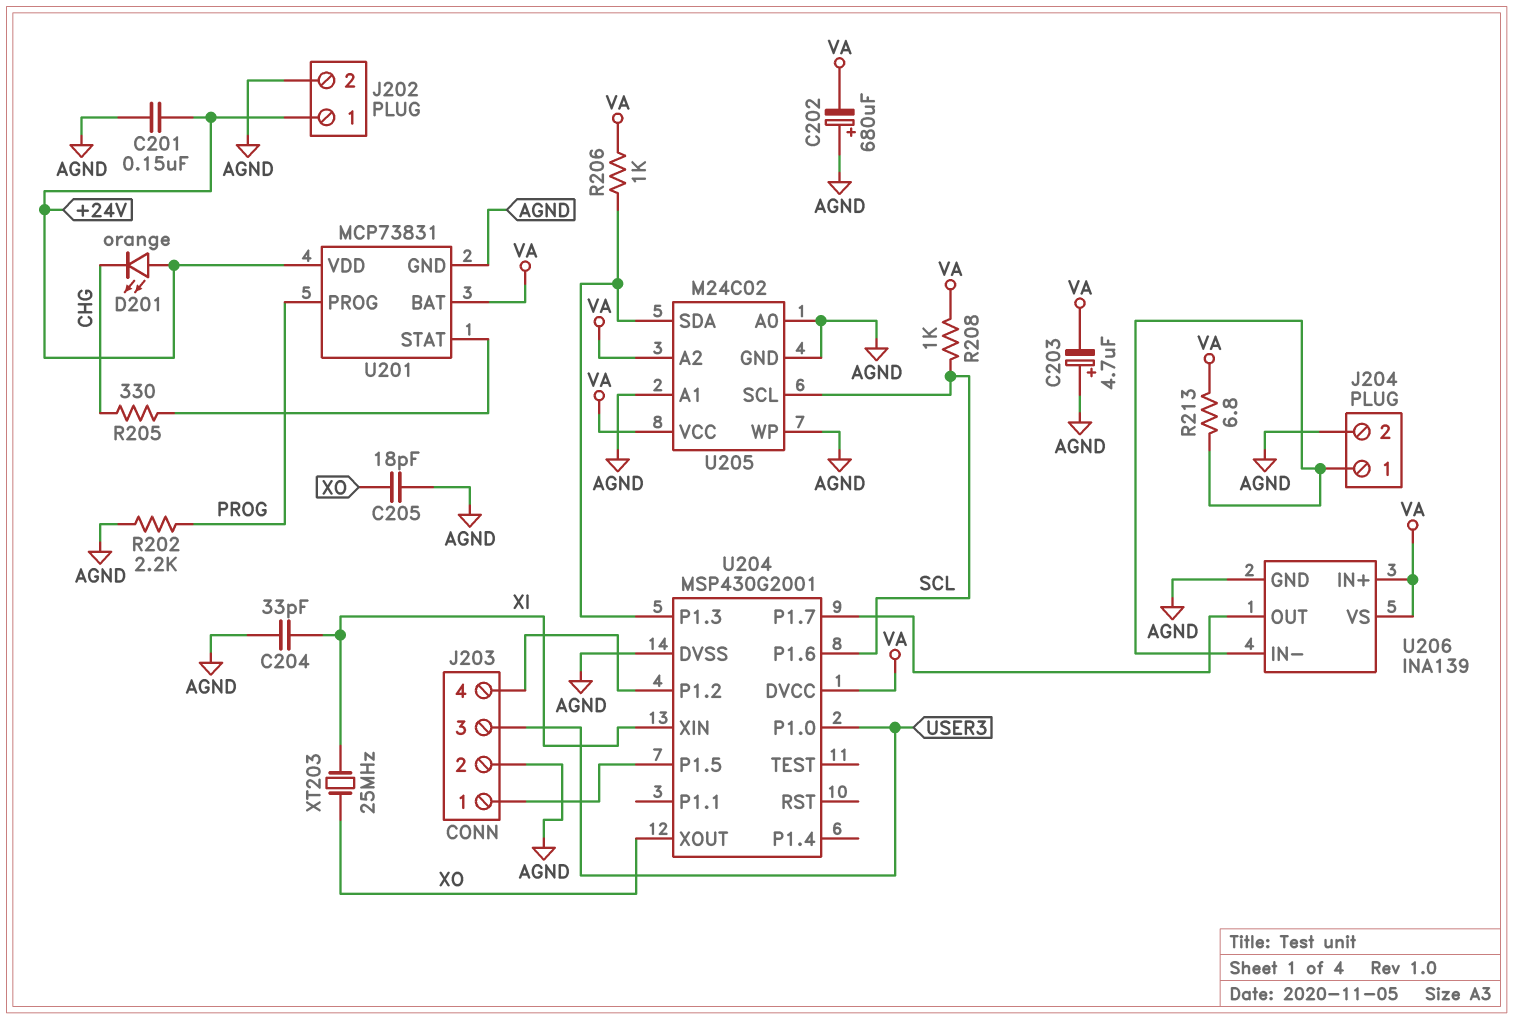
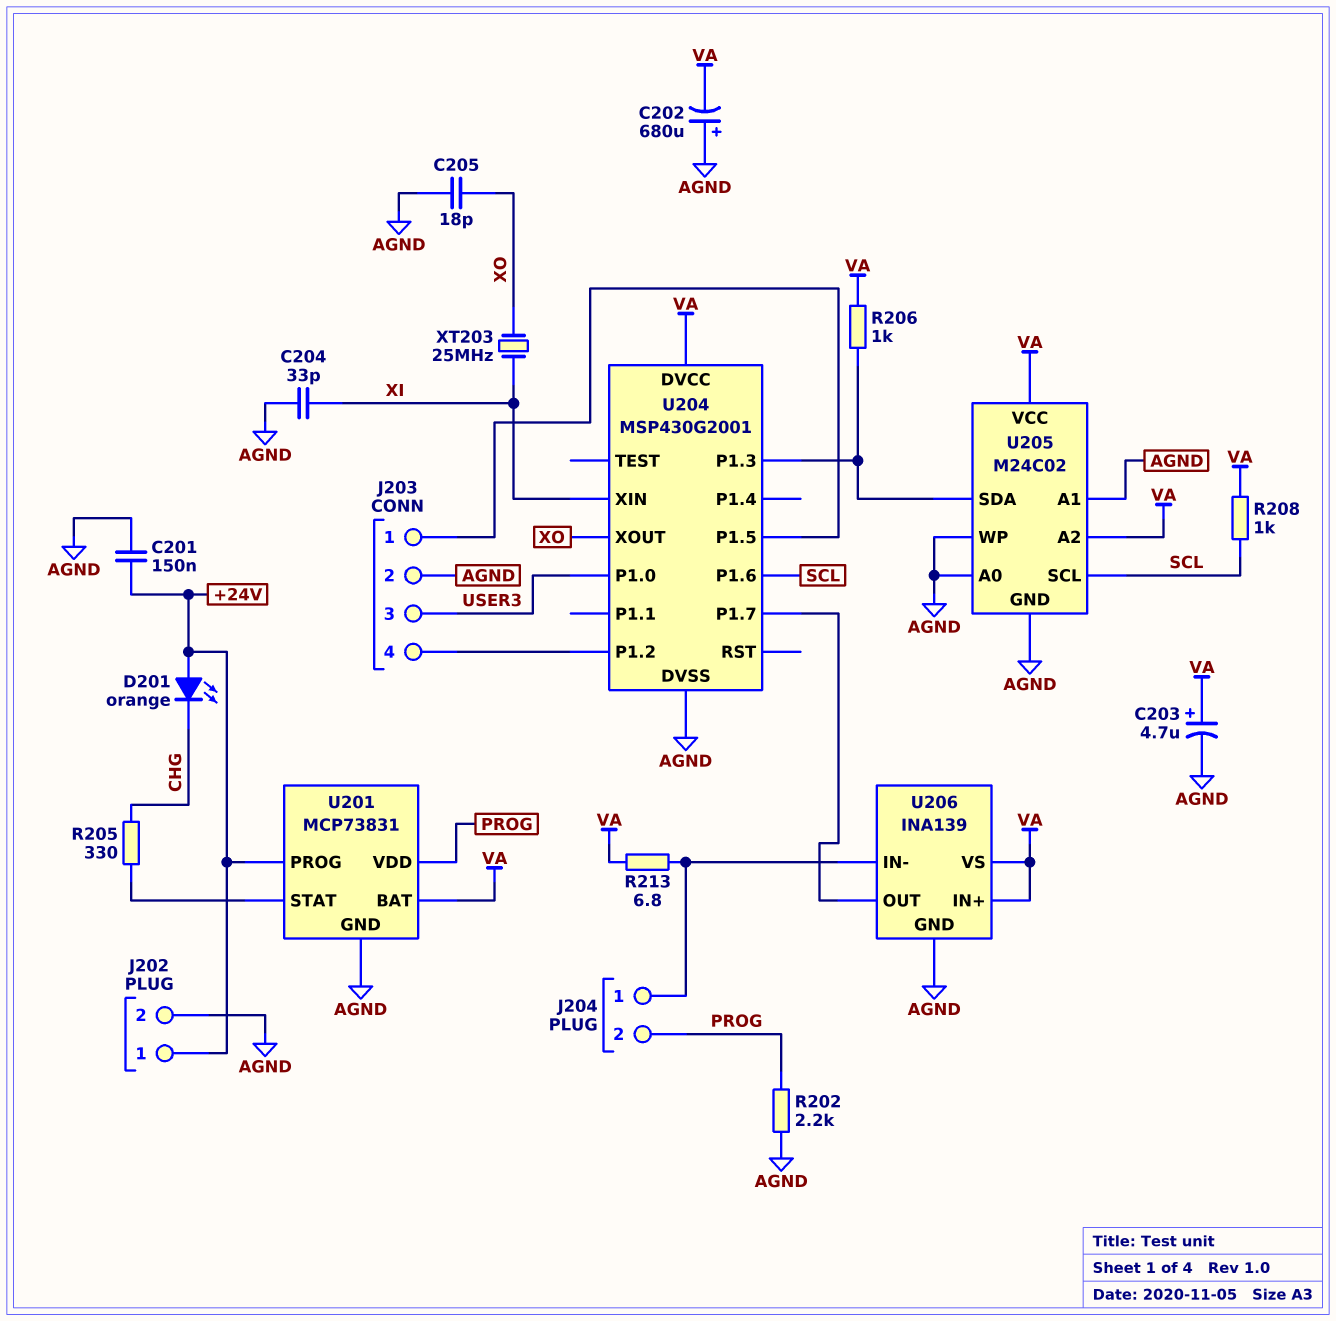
C203: 4.7uF (plus AGND, minus VA) -> 4.7uF (plus VA, minus AGND)
J204 pin 2: AGND -> PROG
U201 pin PROG: PROG -> +24V
U201 pin VDD: +24V -> PROG

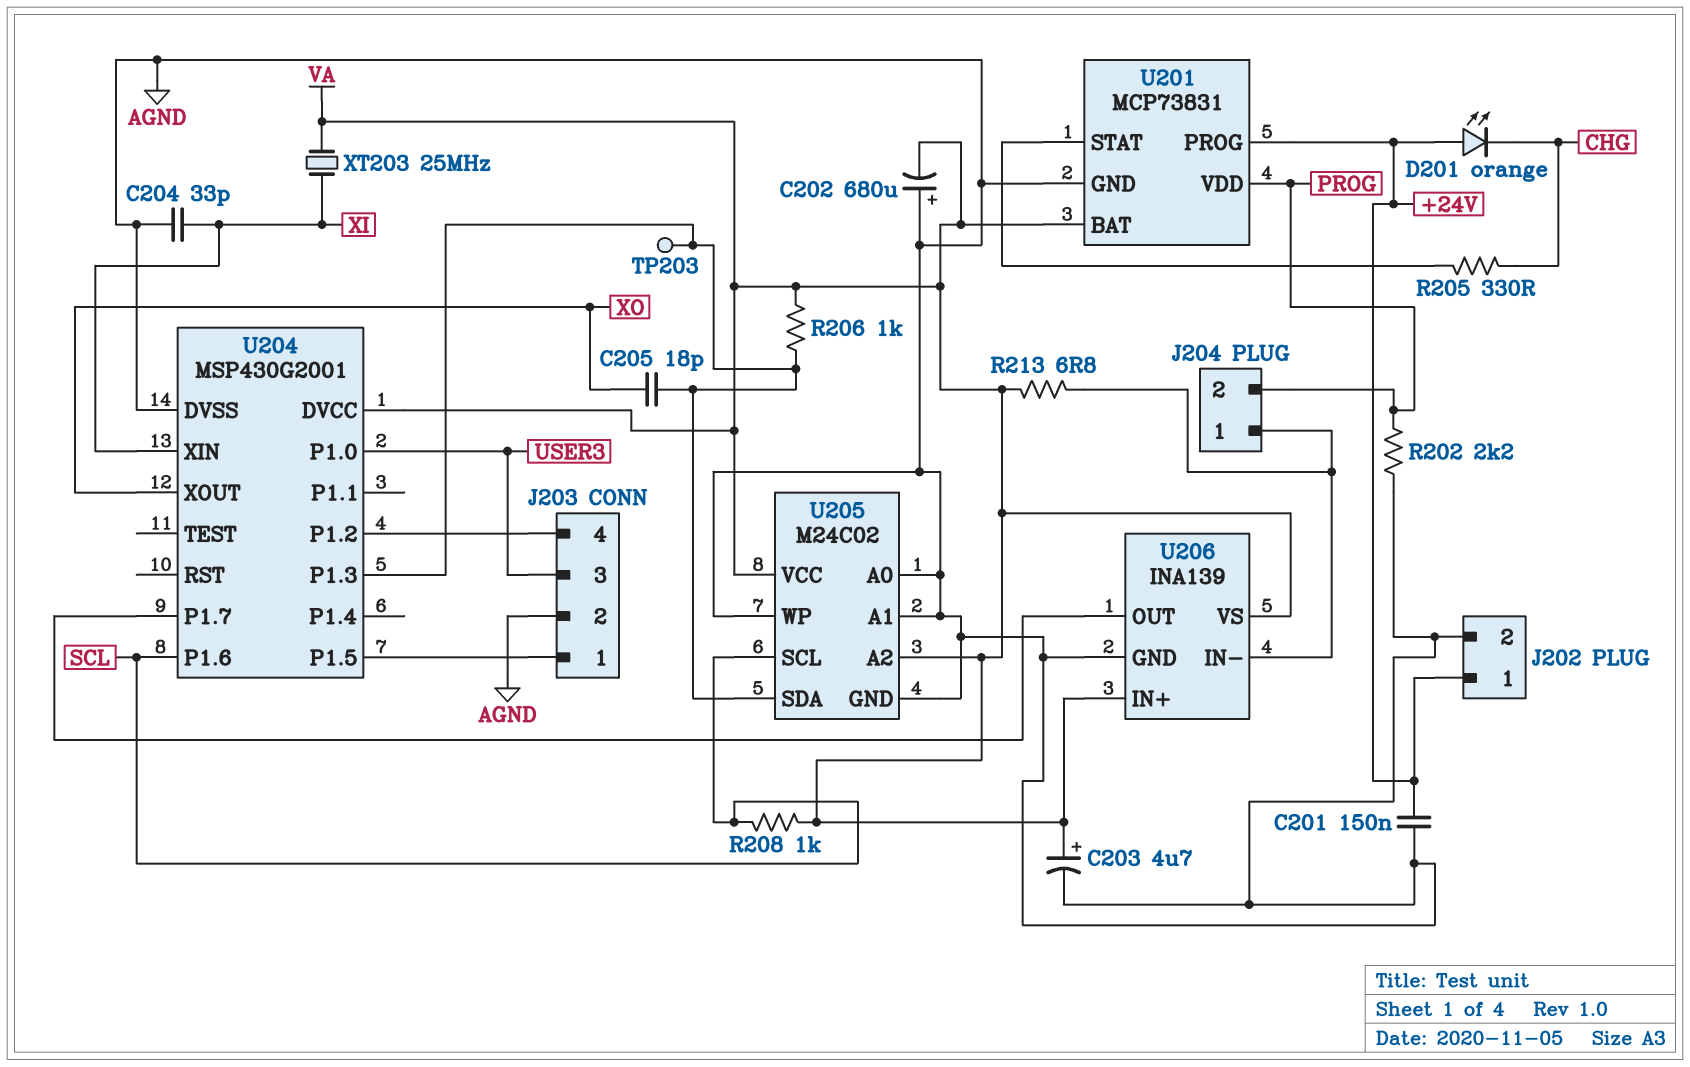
C205: 18pF (AGND, XO) -> 18pF (U204/P1.3, XO)
TP203: none -> test point (U204/P1.3)
XT203: 25MHz (XI, XO) -> 25MHz (VA, XI)

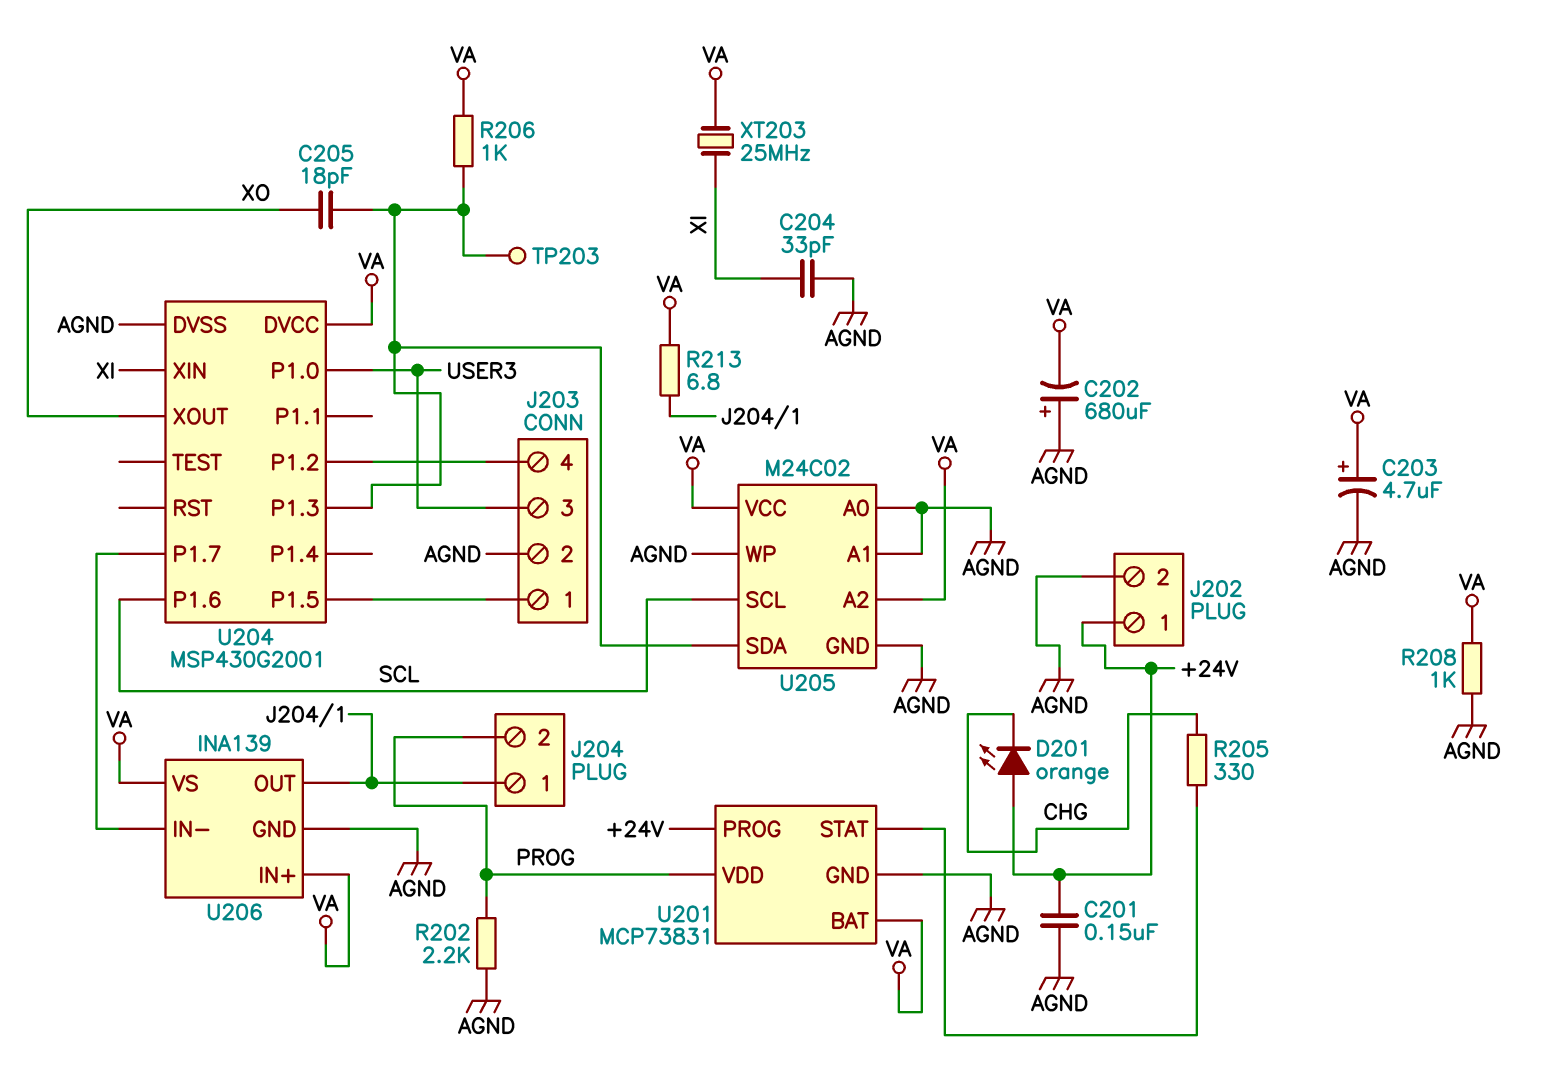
R208: 1k (SCL, VA) -> 1k (AGND, VA)
U206 pin IN-: J204/1 -> U204/P1.7
U206 pin OUT: U204/P1.7 -> J204/1

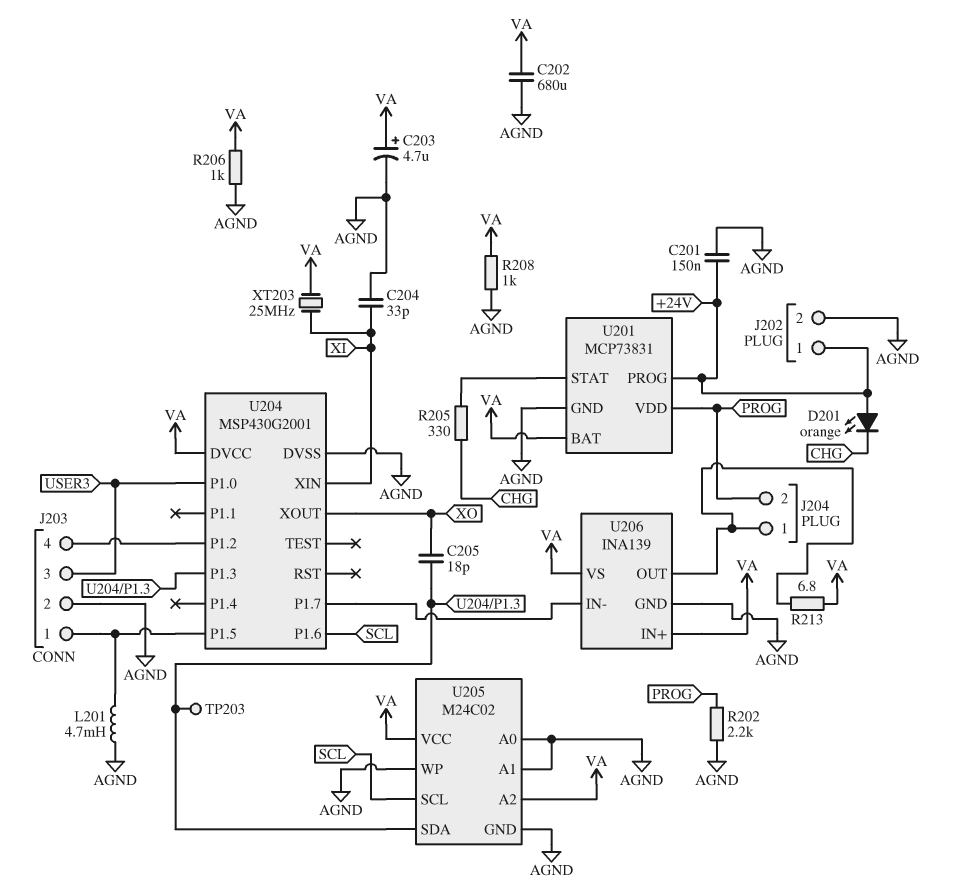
C202: 680uF (plus AGND, minus VA) -> 680uF (AGND, VA)
L201: none -> 4.7mH (AGND, J203/1)
R206: 1k (U204/P1.3, VA) -> 1k (AGND, VA)

